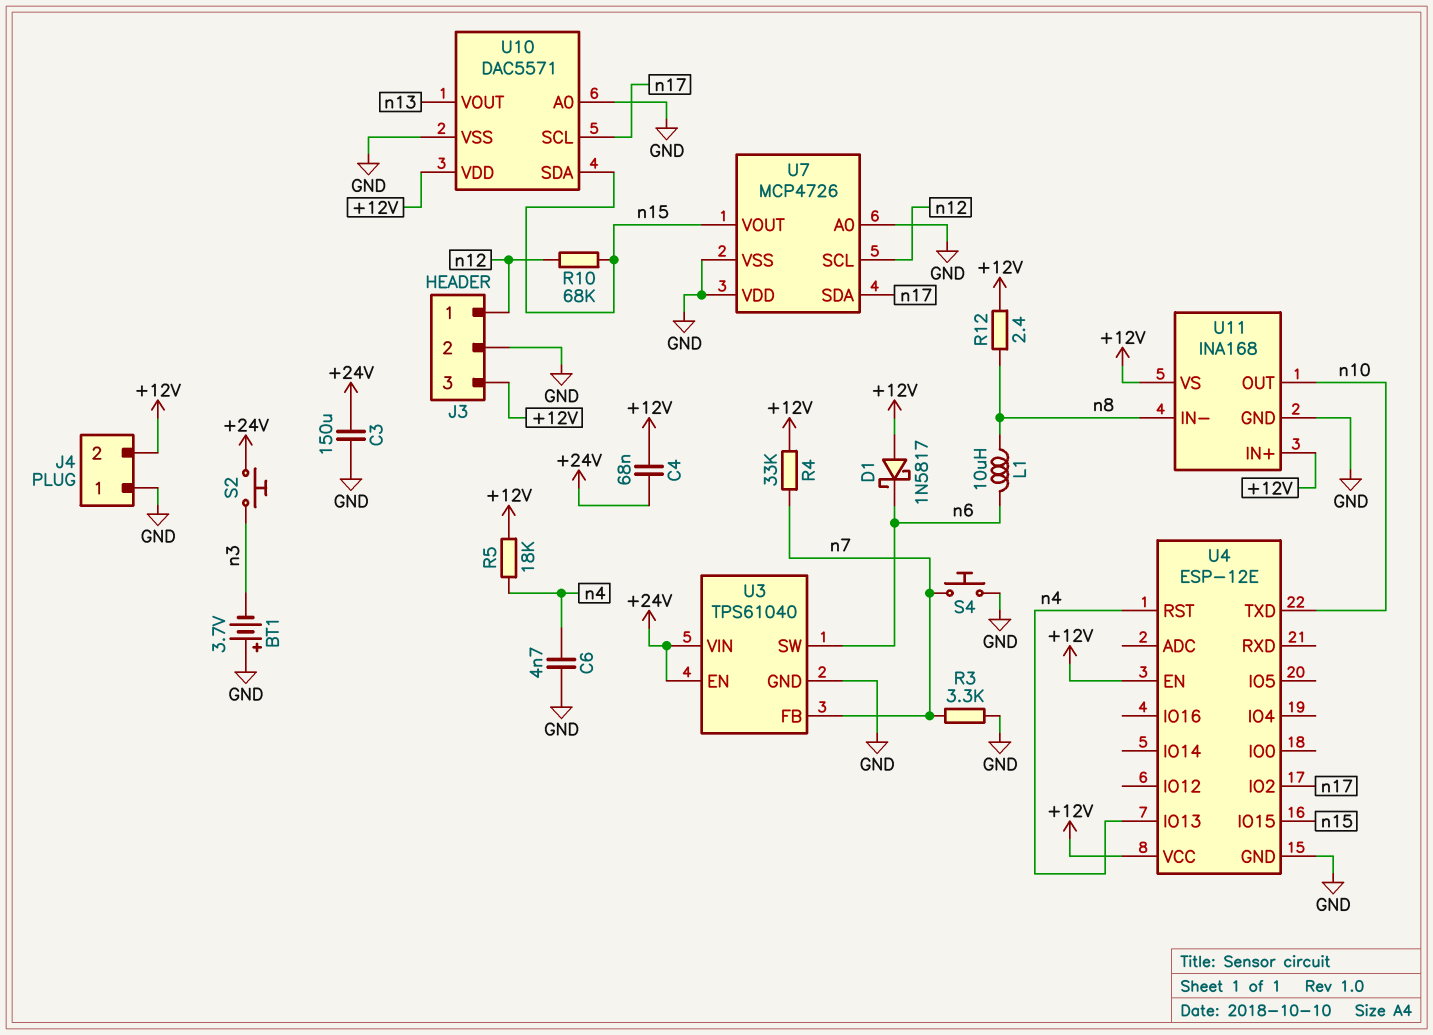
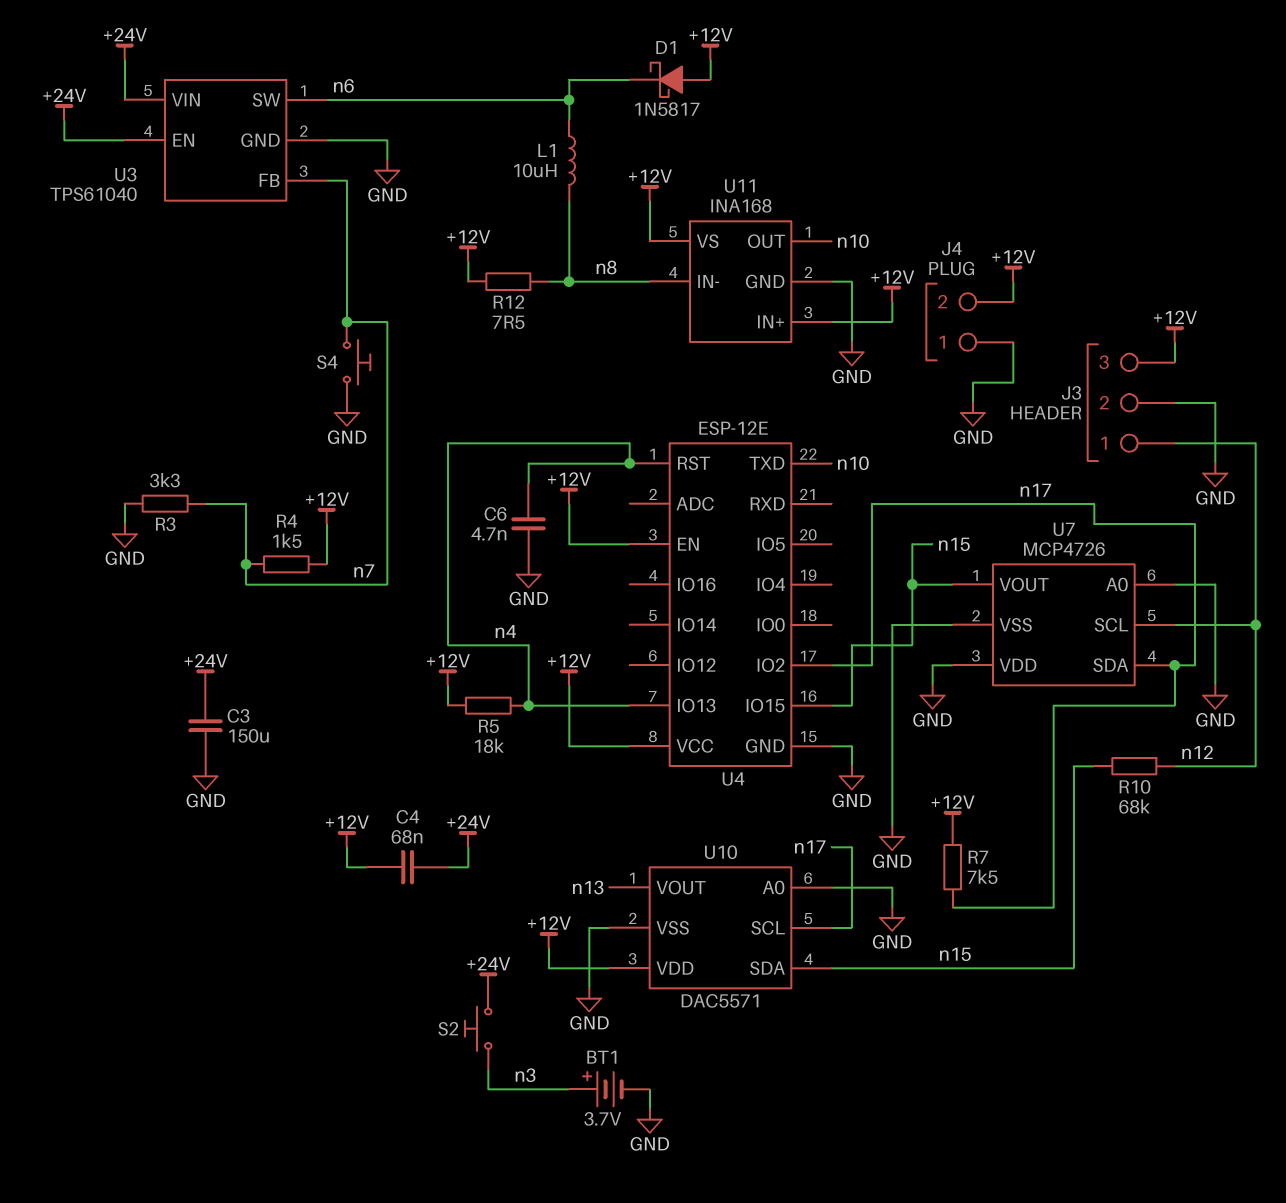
BT1: 3.7V (plus GND, minus n3) -> 3.7V (plus n3, minus GND)
R4: 33k (+12V, n7) -> 1.5k (+12V, n7)
R7: none -> 7.5k (+12V, n17)
R12: 2.4 (+12V, n8) -> 7.5 (+12V, n8)

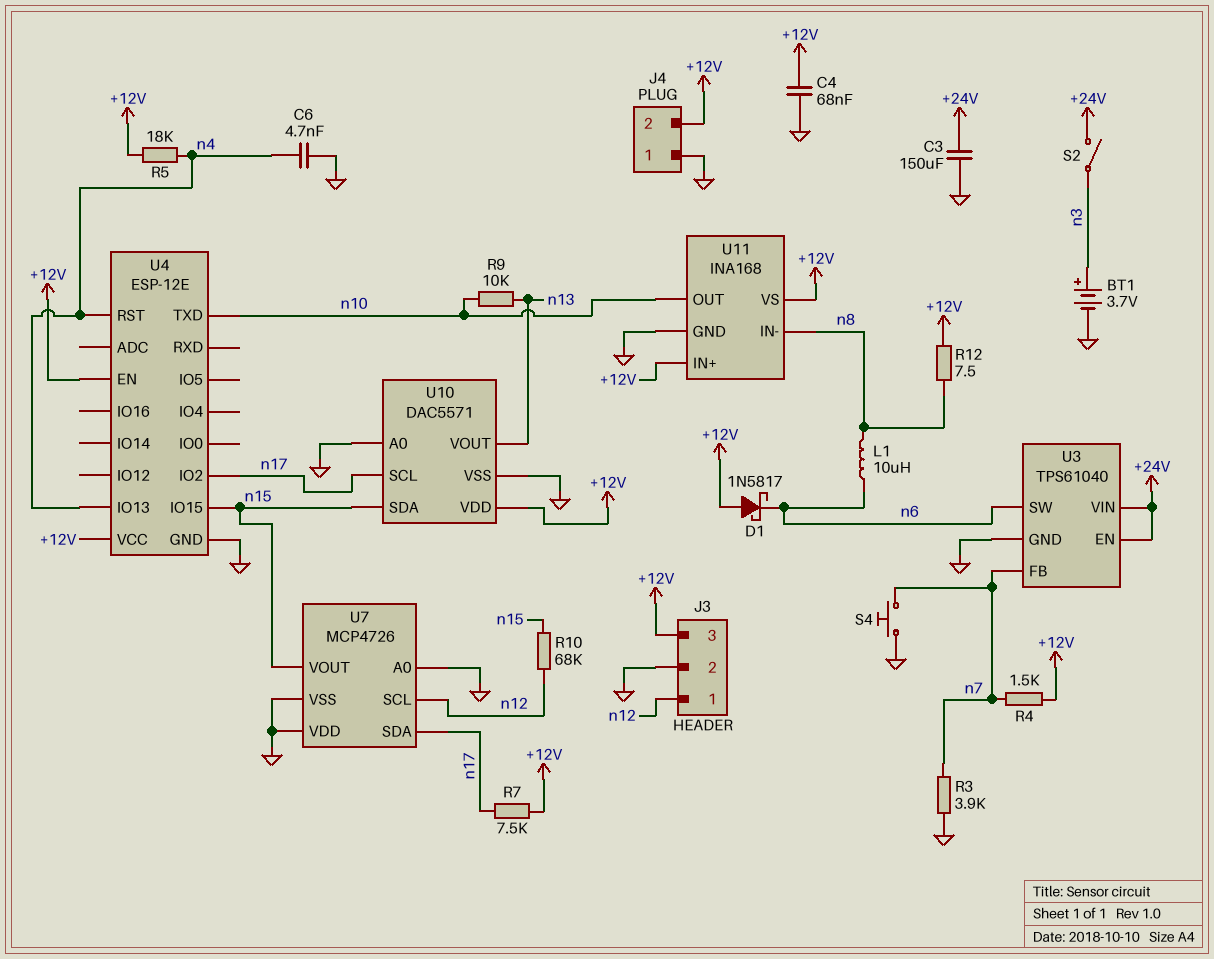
C4: 68nF (+12V, +24V) -> 68nF (+12V, GND)
R3: 3.3k (GND, n7) -> 3.9k (GND, n7)
R9: none -> 10k (n10, n13)
S2: button (+24V, n3) -> switch (+24V, n3)

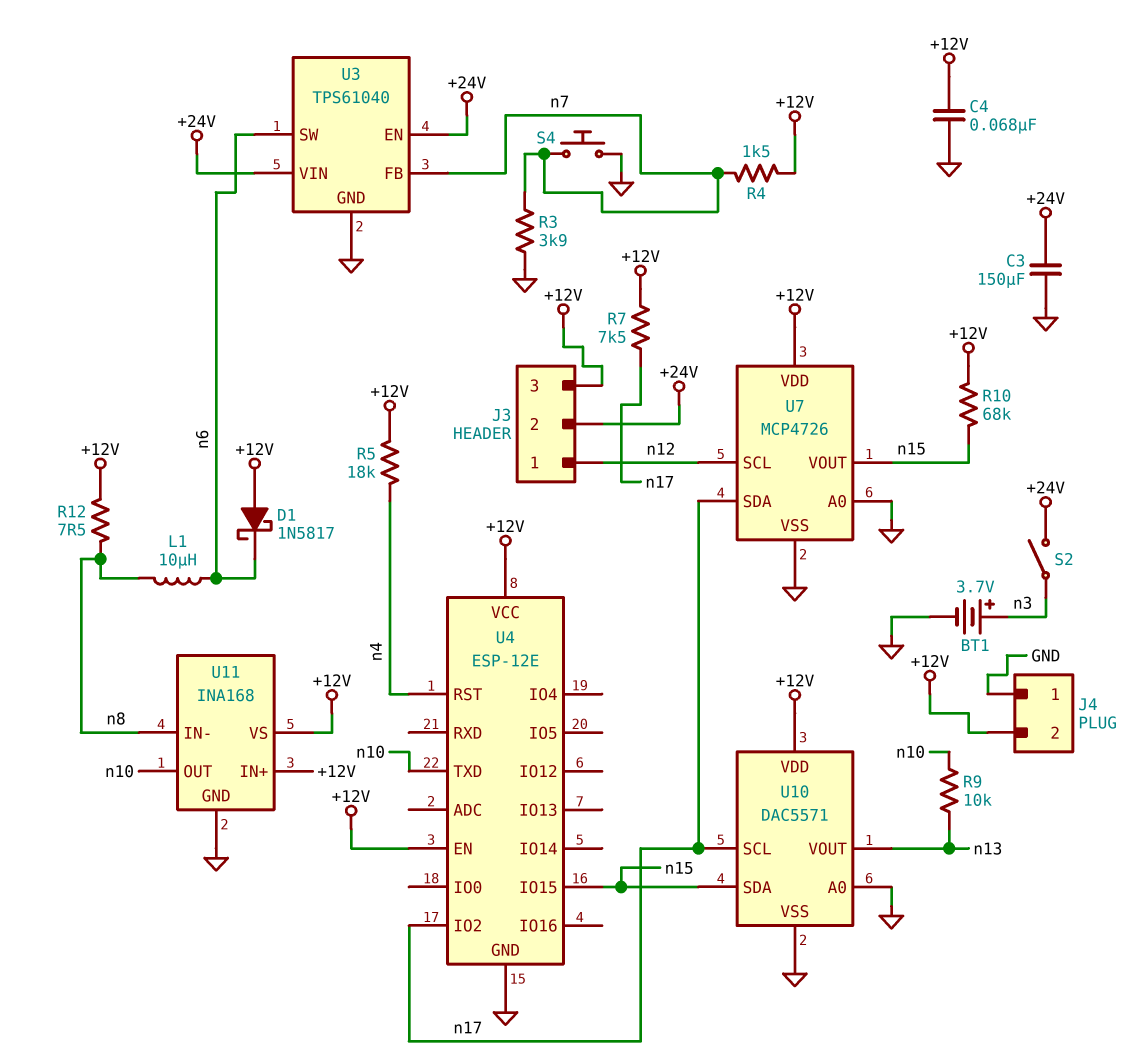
C6: 4.7nF (GND, n4) -> none
J3 pin 2: GND -> +24V
R10: 68k (n12, n15) -> 68k (+12V, n15)
U4 pin IO13: n4 -> none
U7 pin VDD: GND -> +12V

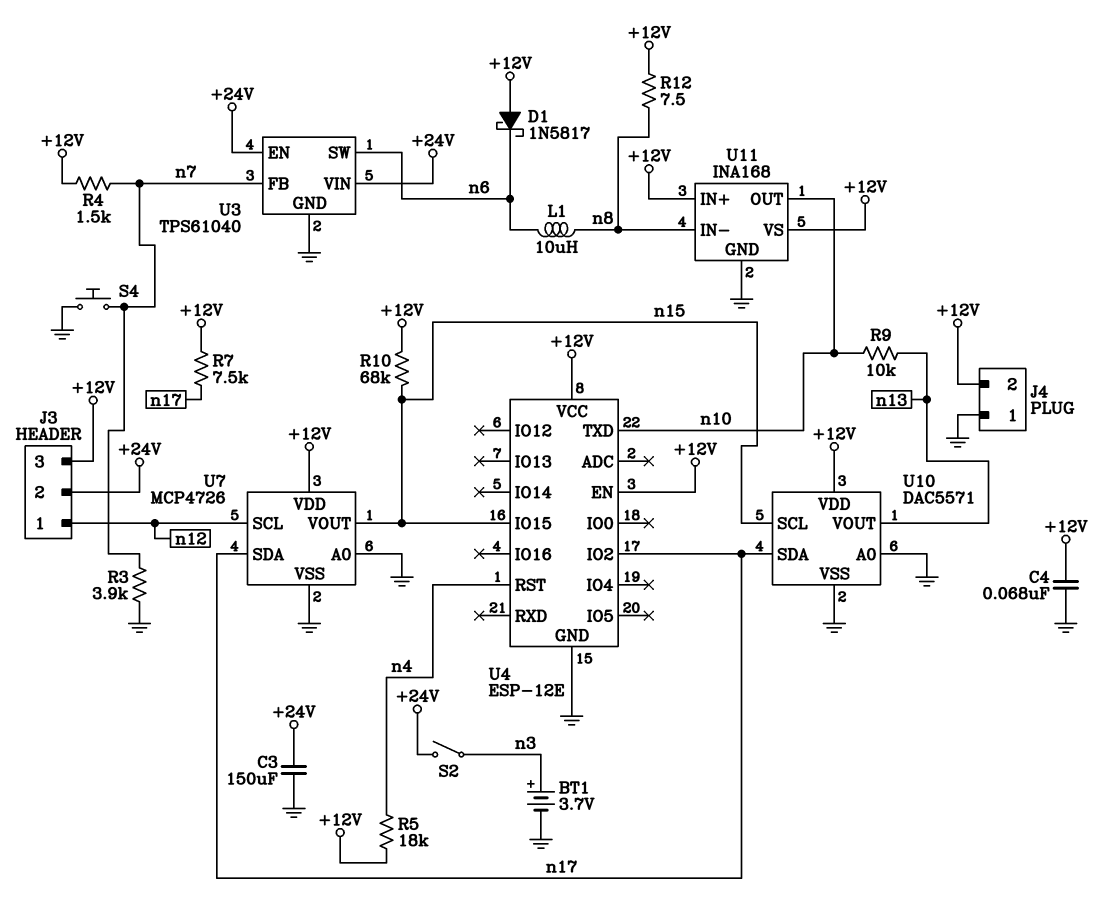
U10 pin SCL: n17 -> n15
U10 pin SDA: n15 -> n17

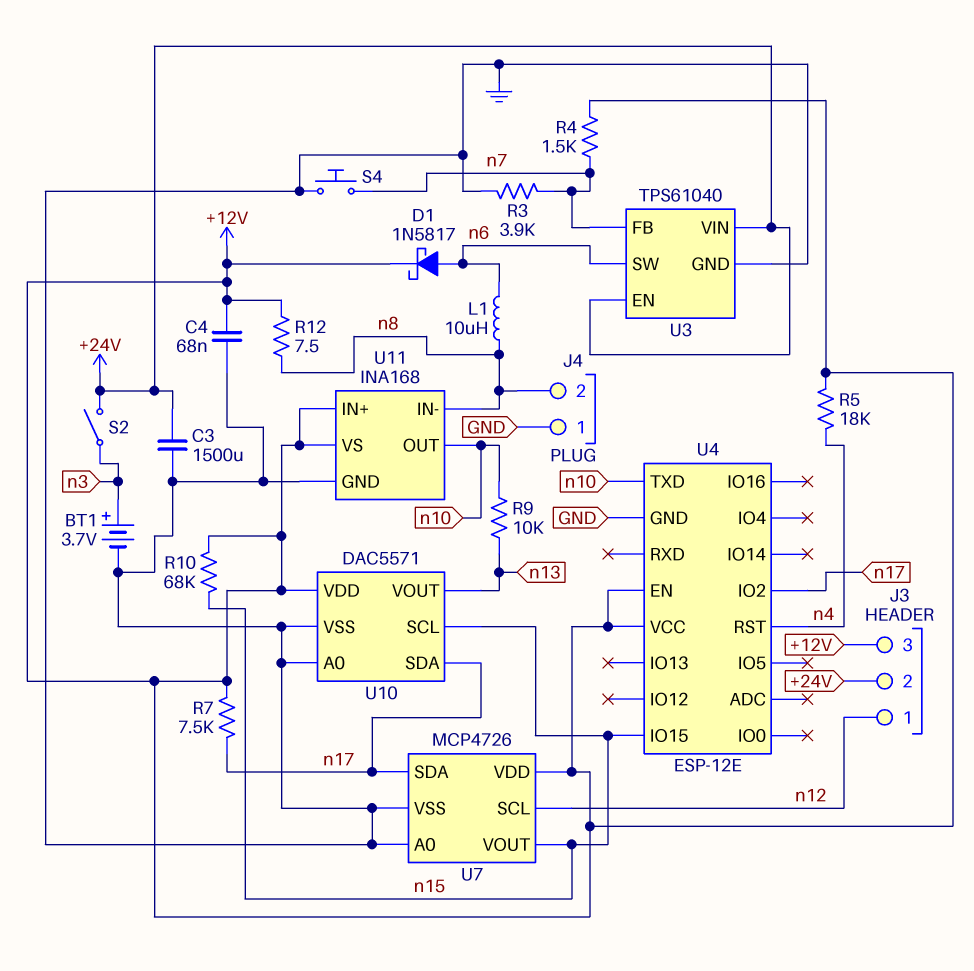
C3: 150uF (+24V, GND) -> 1500uF (+24V, GND)
D1: schottky 1N5817 (A +12V, K n6) -> schottky 1N5817 (A n6, K +12V)
J4 pin 2: +12V -> n8

